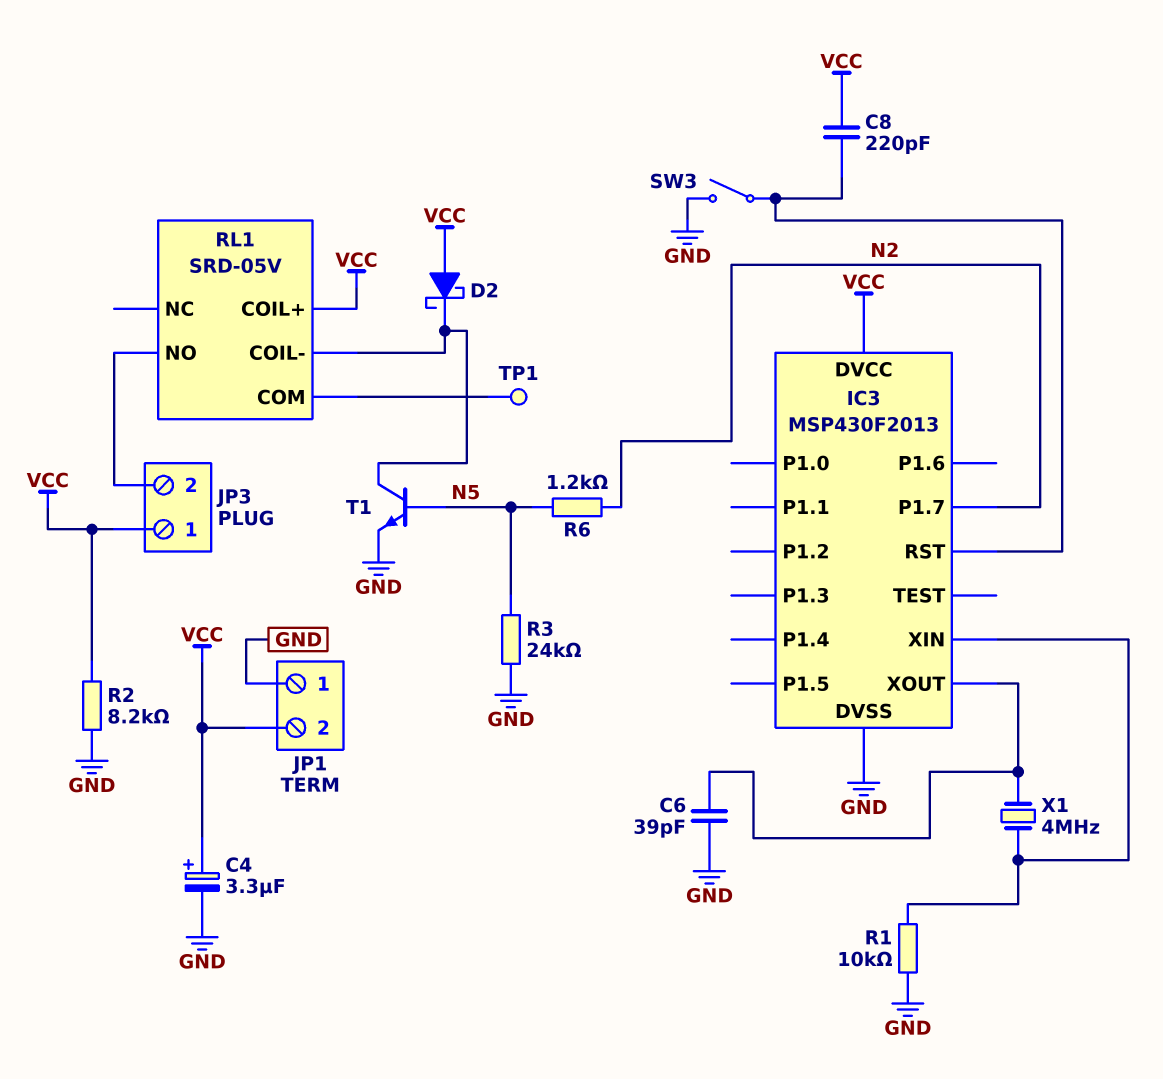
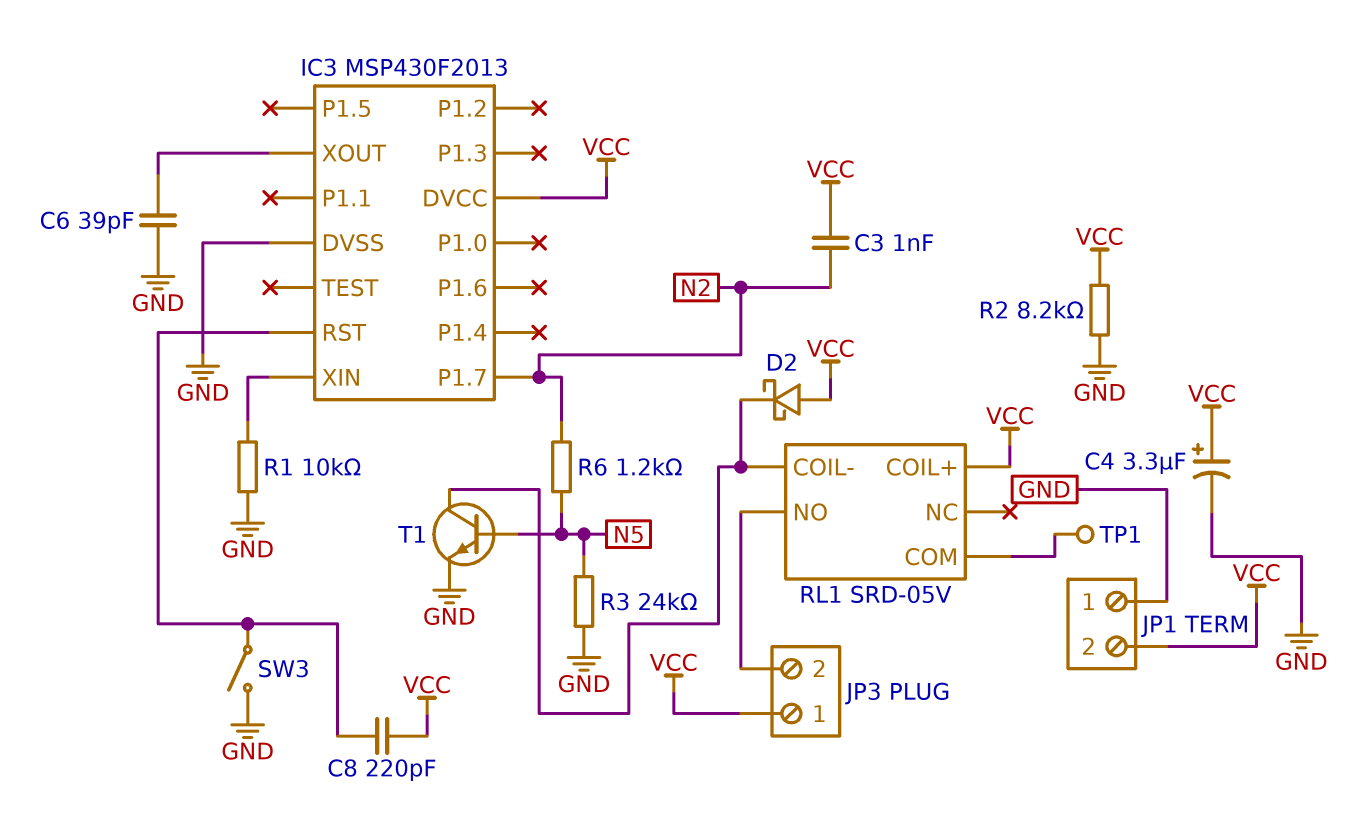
C3: none -> 1nF (N2, VCC)
X1: 4MHz (IC3/XIN, IC3/XOUT) -> none

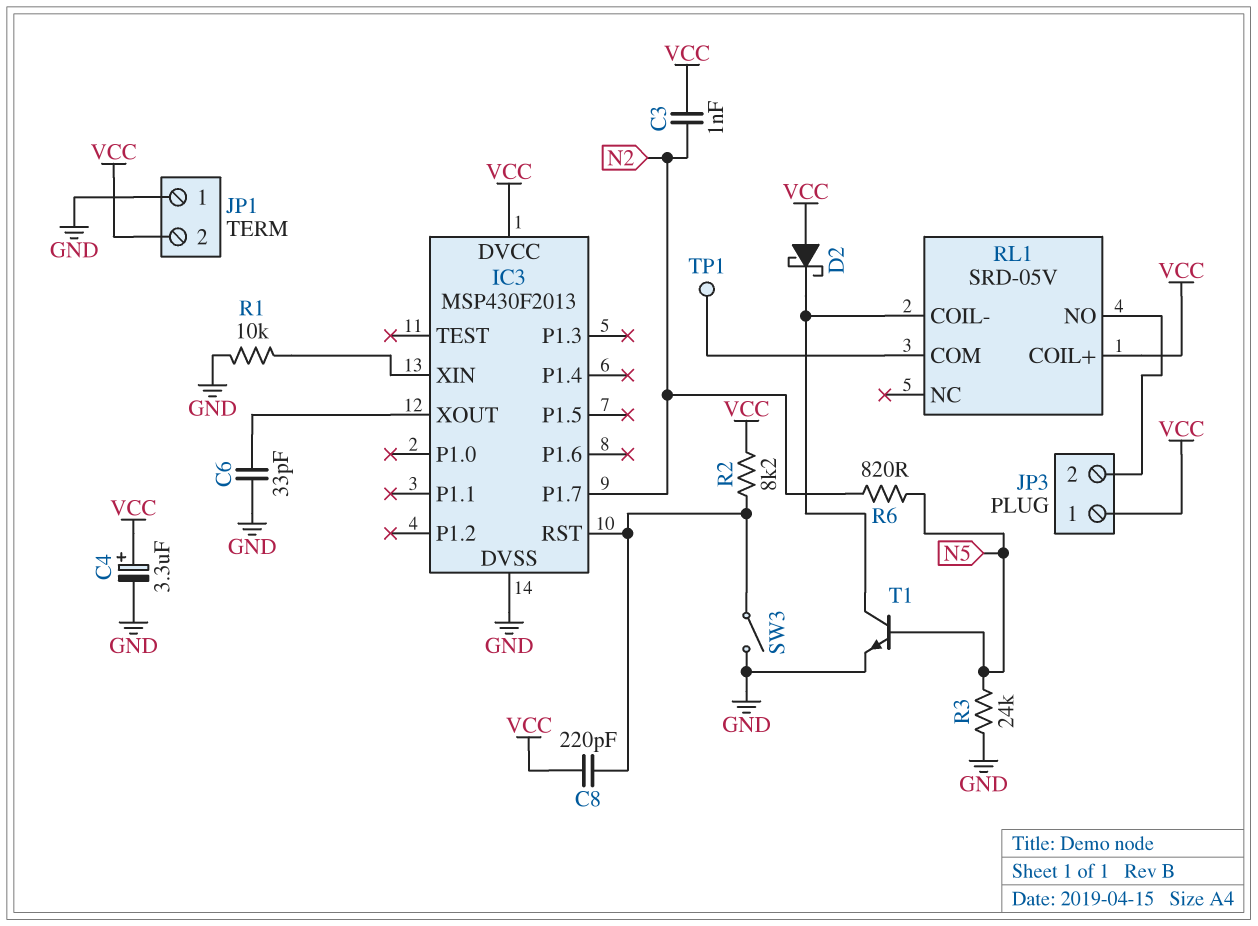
C6: 39pF (GND, IC3/XOUT) -> 33pF (GND, IC3/XOUT)
R2: 8.2k (GND, VCC) -> 8.2k (IC3/RST, VCC)
R6: 1.2k (N2, N5) -> 820 (N2, N5)

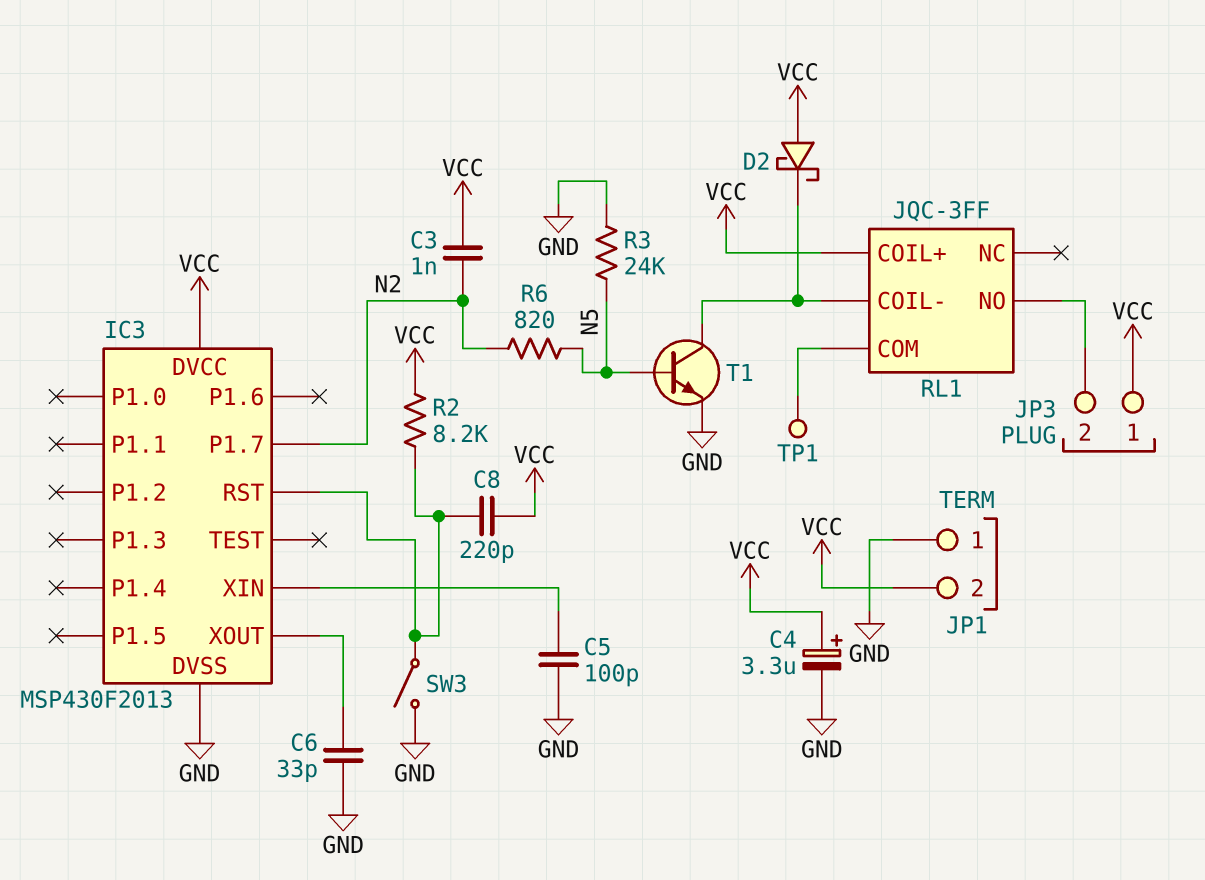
C5: none -> 100pF (GND, IC3/XIN)
R1: 10k (GND, IC3/XIN) -> none
RL1: SRD-05V -> JQC-3FF

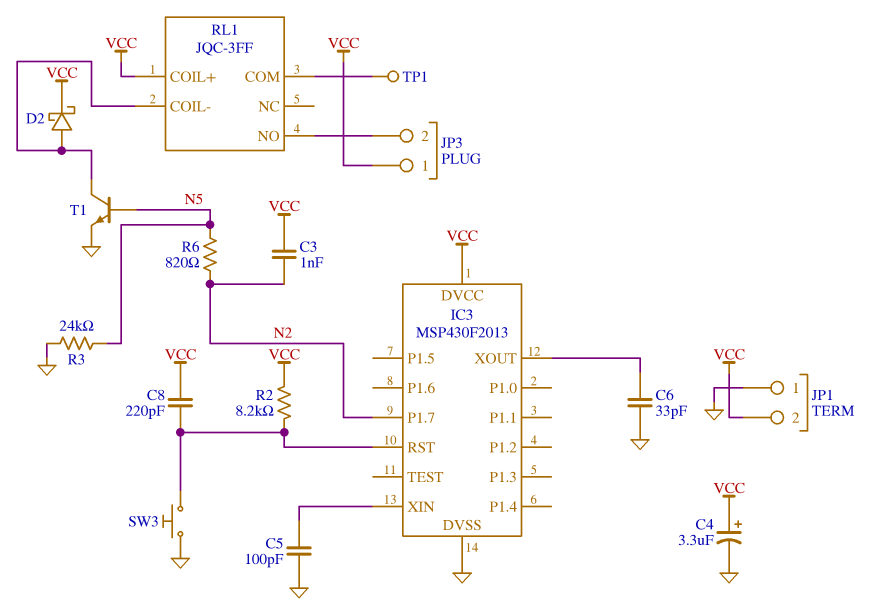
D2: schottky (A VCC, K RL1/COIL-) -> schottky (A RL1/COIL-, K VCC)
SW3: switch (GND, IC3/RST) -> button (GND, IC3/RST)

